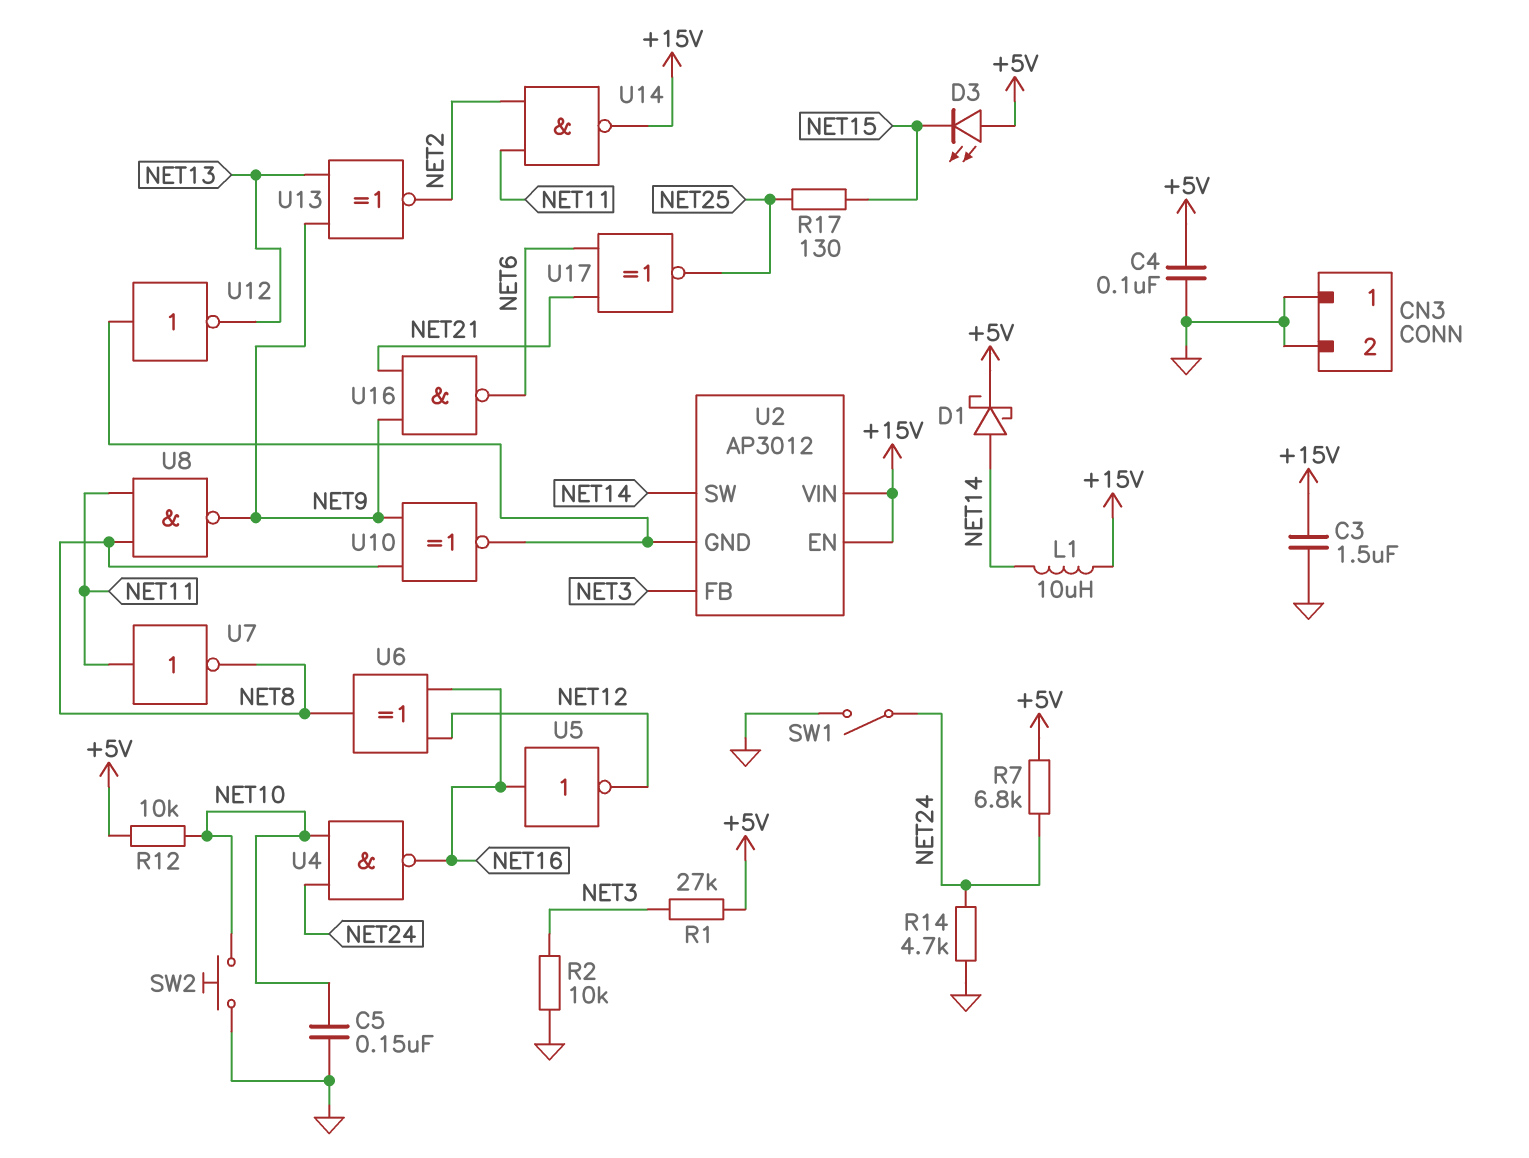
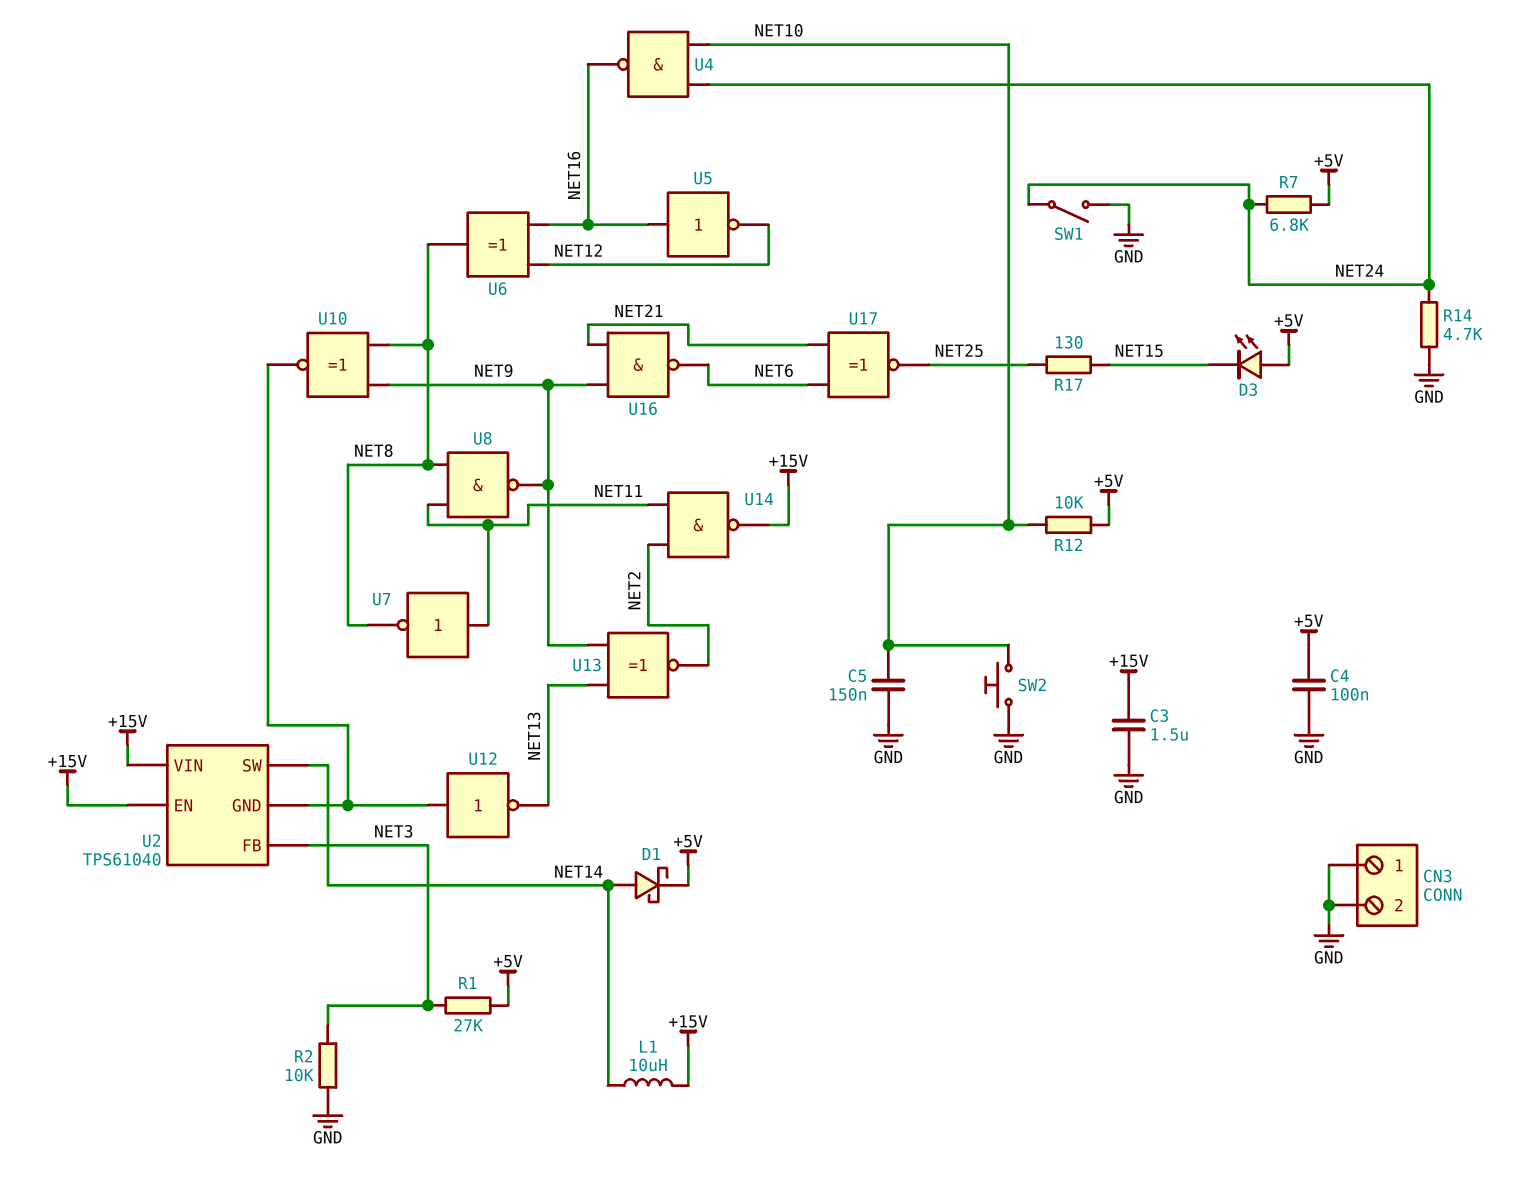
U2: AP3012 -> TPS61040

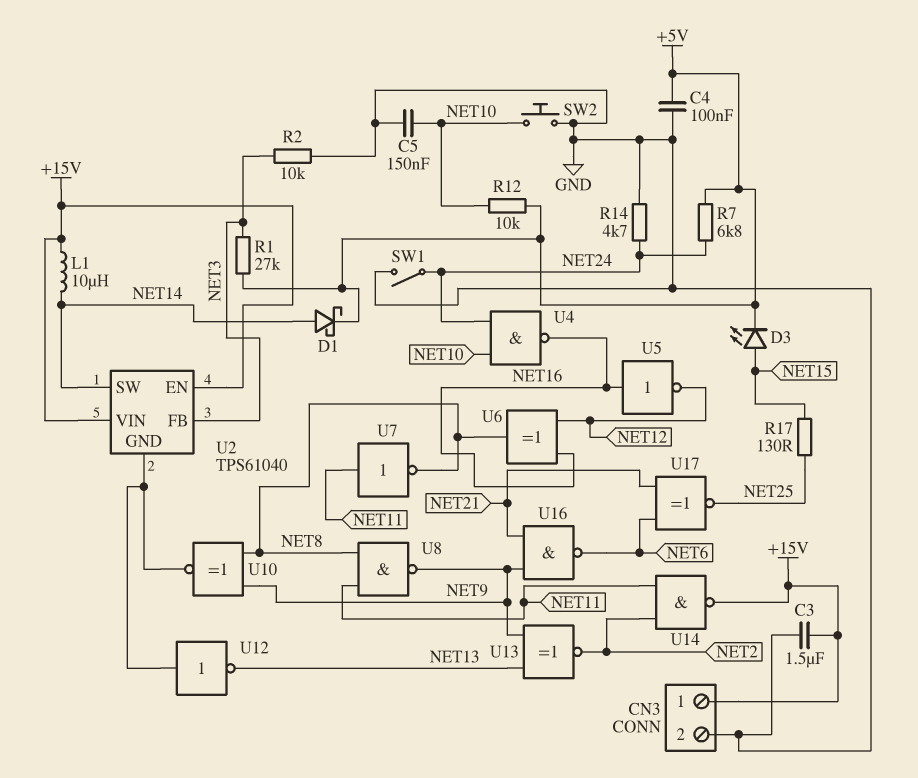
CN3 pin 1: GND -> +15V
D3: LED (A +5V, K NET15) -> LED (A NET15, K +5V)

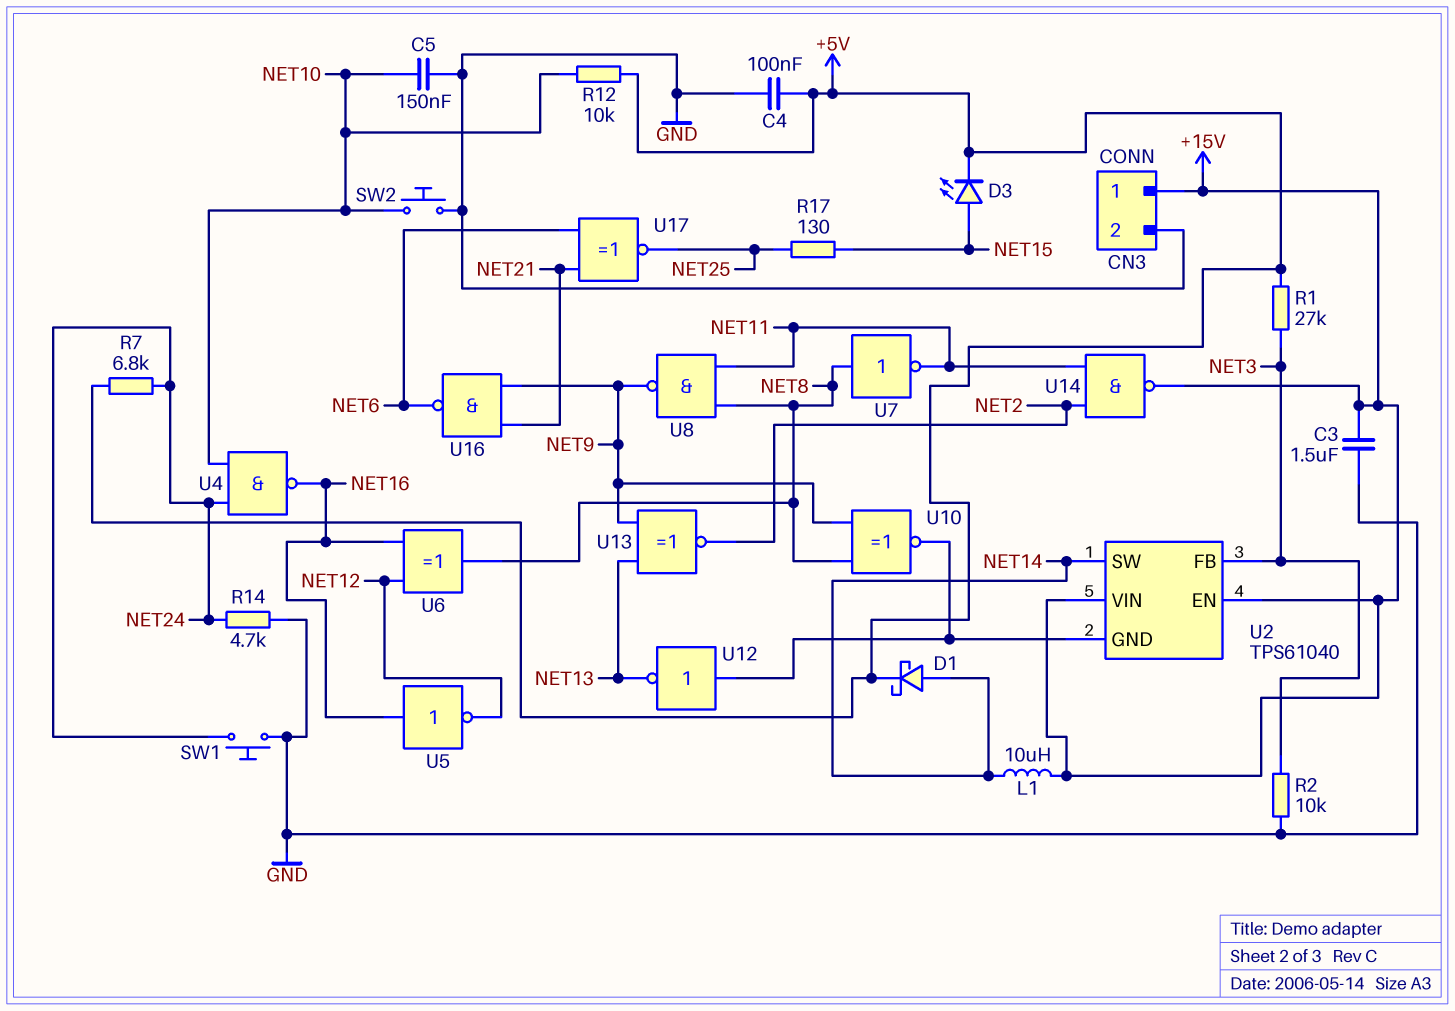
SW1: switch (GND, NET24) -> button (GND, NET24)
U7: NOT (in NET11, out NET8) -> NOT (in NET8, out NET11)

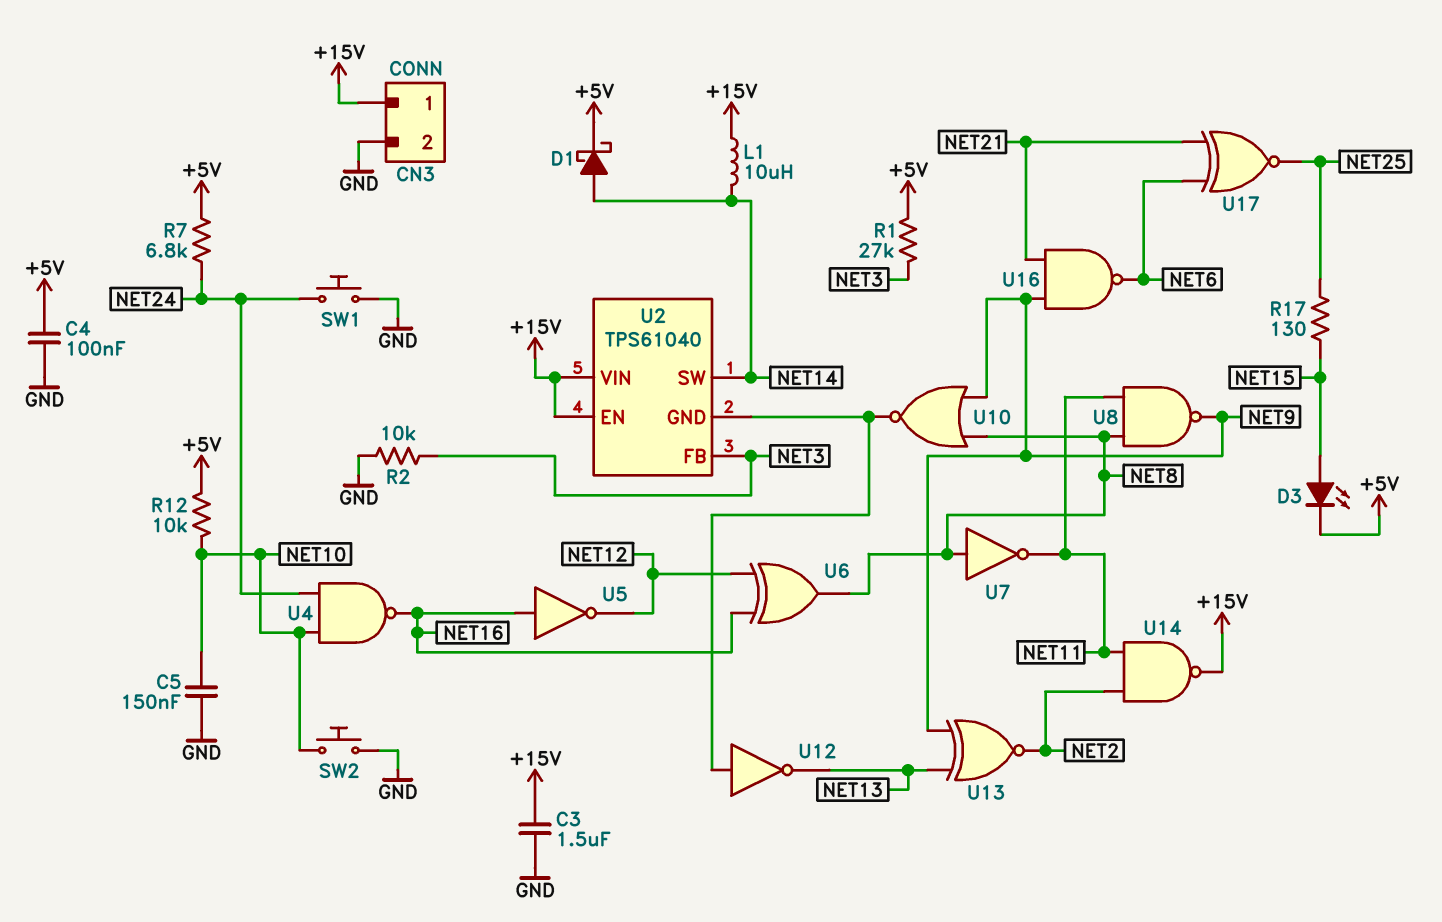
R14: 4.7k (GND, NET24) -> none
U10: XNOR (in NET8, in NET9, out U2/GND) -> NOR (in NET8, in NET9, out U2/GND)

